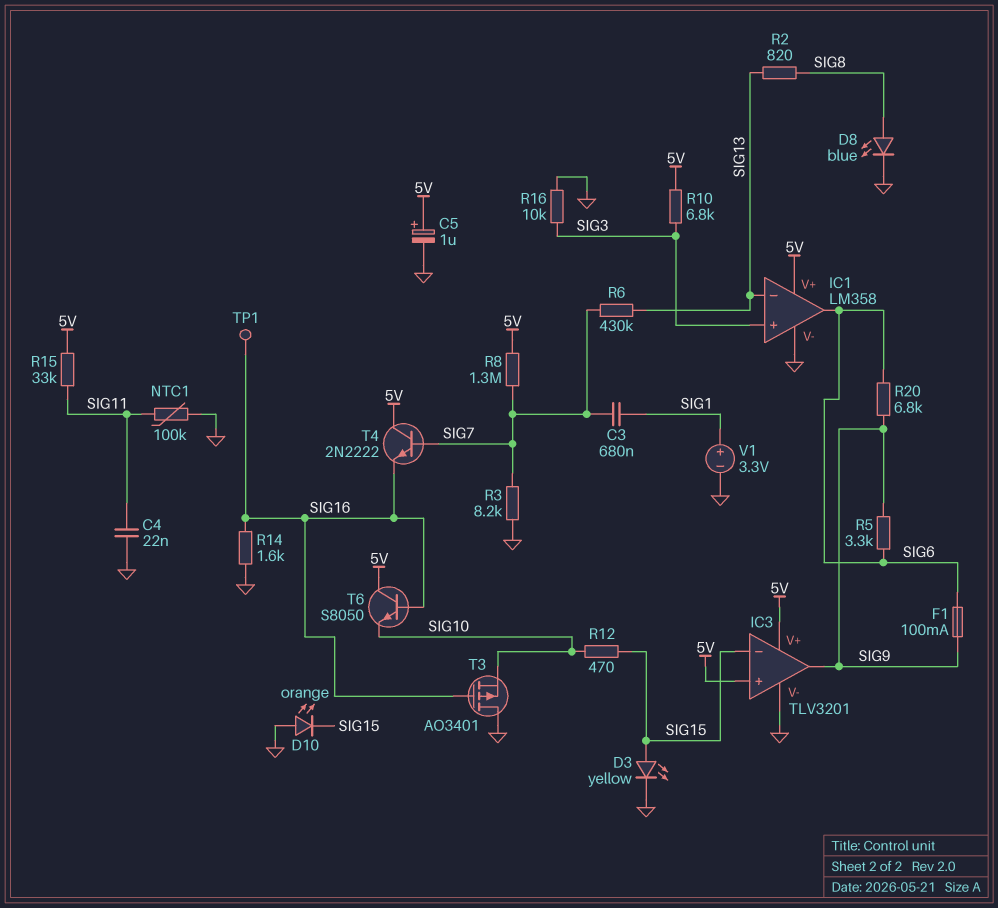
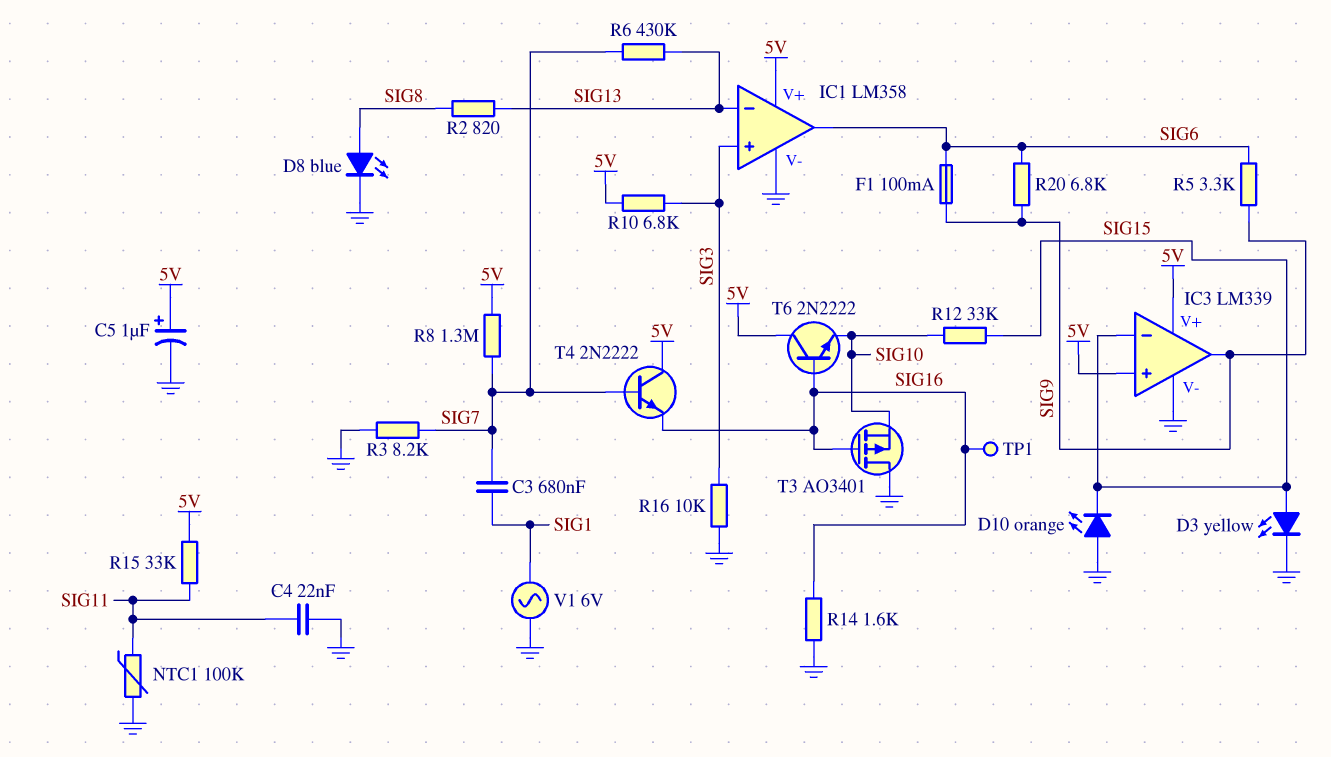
IC3: TLV3201 -> LM339
R12: 470 (SIG10, SIG15) -> 33k (SIG10, SIG15)
T6: NPN S8050 (B SIG16, C 5V, E SIG10) -> NPN 2N2222 (B SIG16, C 5V, E SIG10)
V1: 3.3V (plus SIG1, minus GND) -> AC 6V (GND, SIG1)

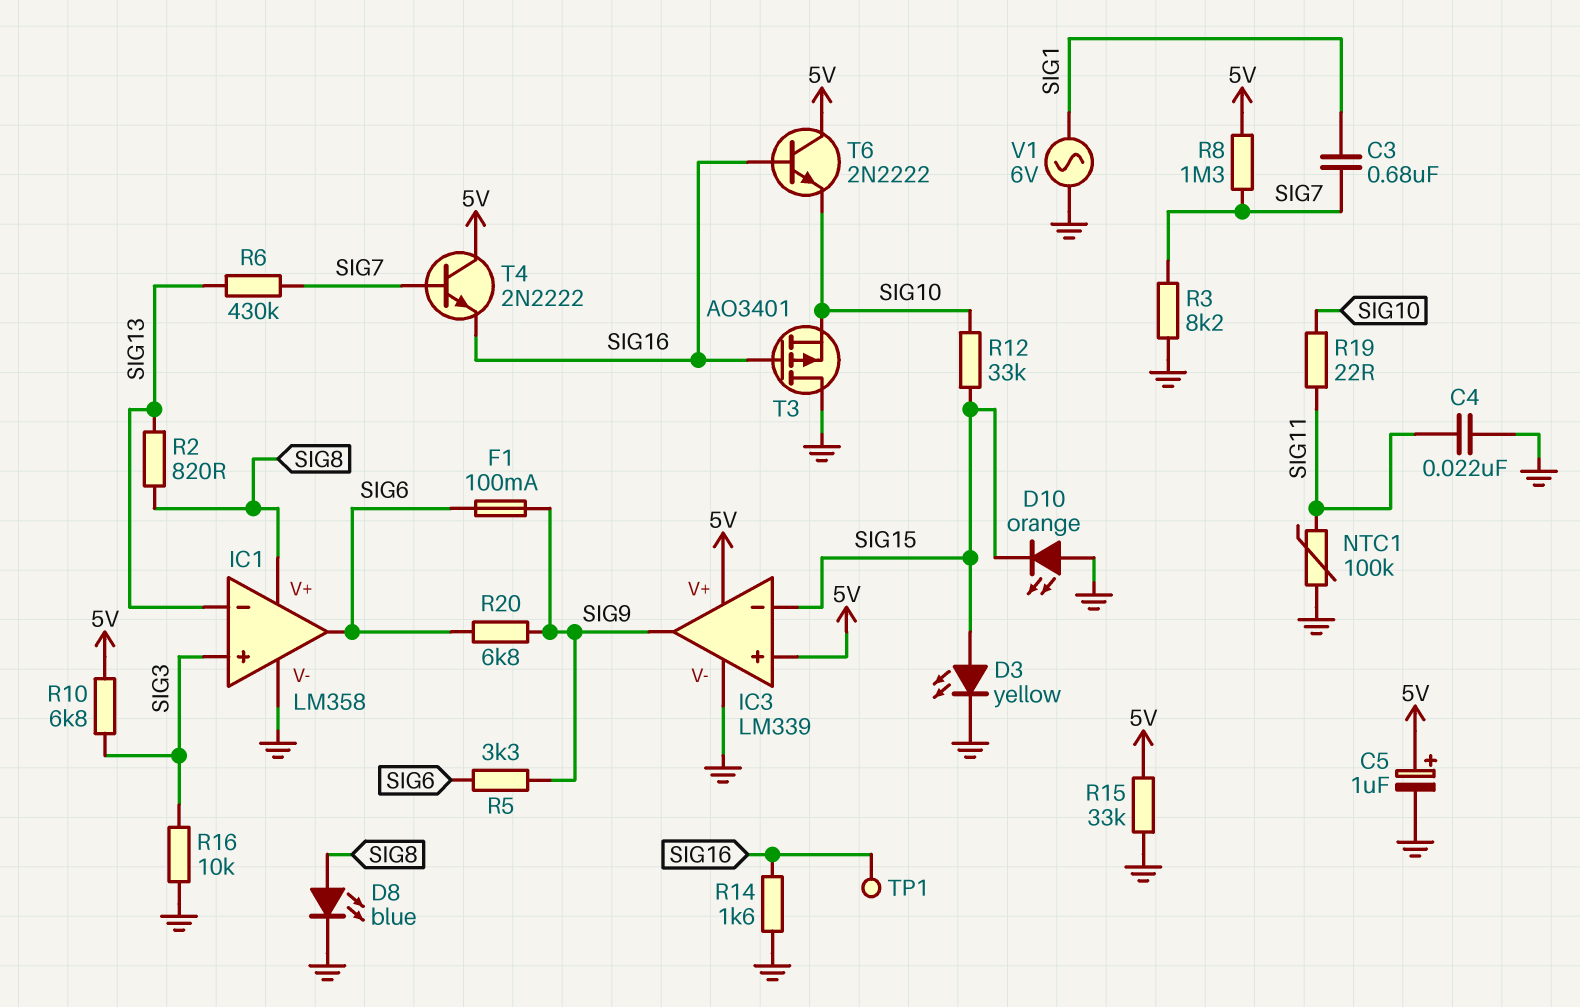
IC1 pin V+: 5V -> SIG8
R15: 33k (5V, SIG11) -> 33k (5V, GND)
R19: none -> 22 (SIG10, SIG11)

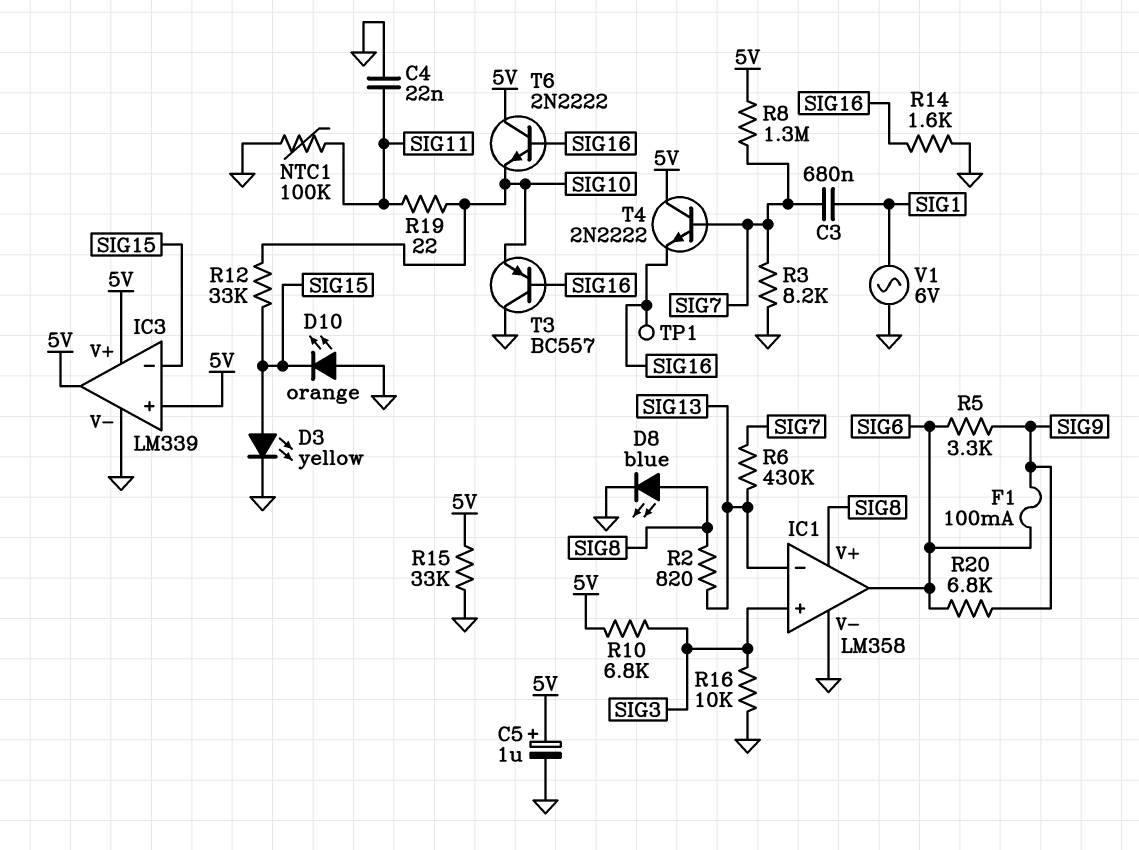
IC3 pin out: SIG9 -> 5V
T3: PMOS AO3401 (G SIG16, D GND, S SIG10) -> PNP BC557 (B SIG16, C GND, E SIG10)

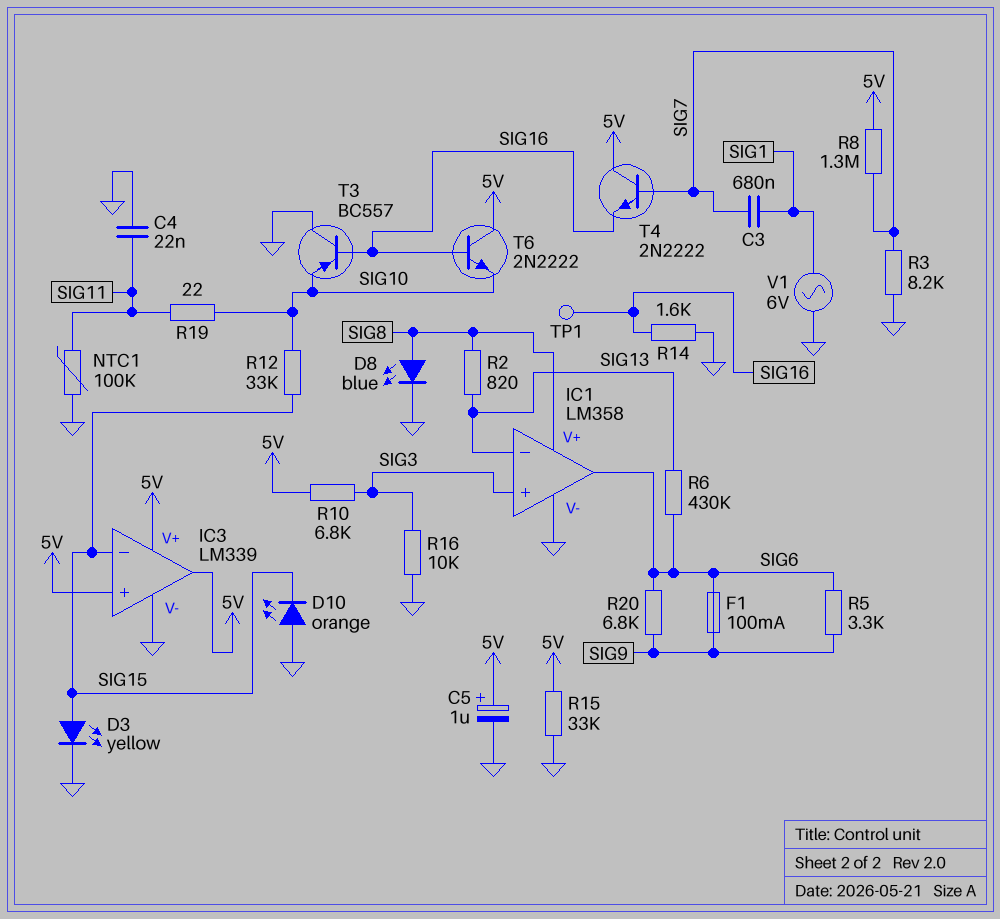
R6: 430k (SIG7, SIG13) -> 430k (SIG6, SIG13)

